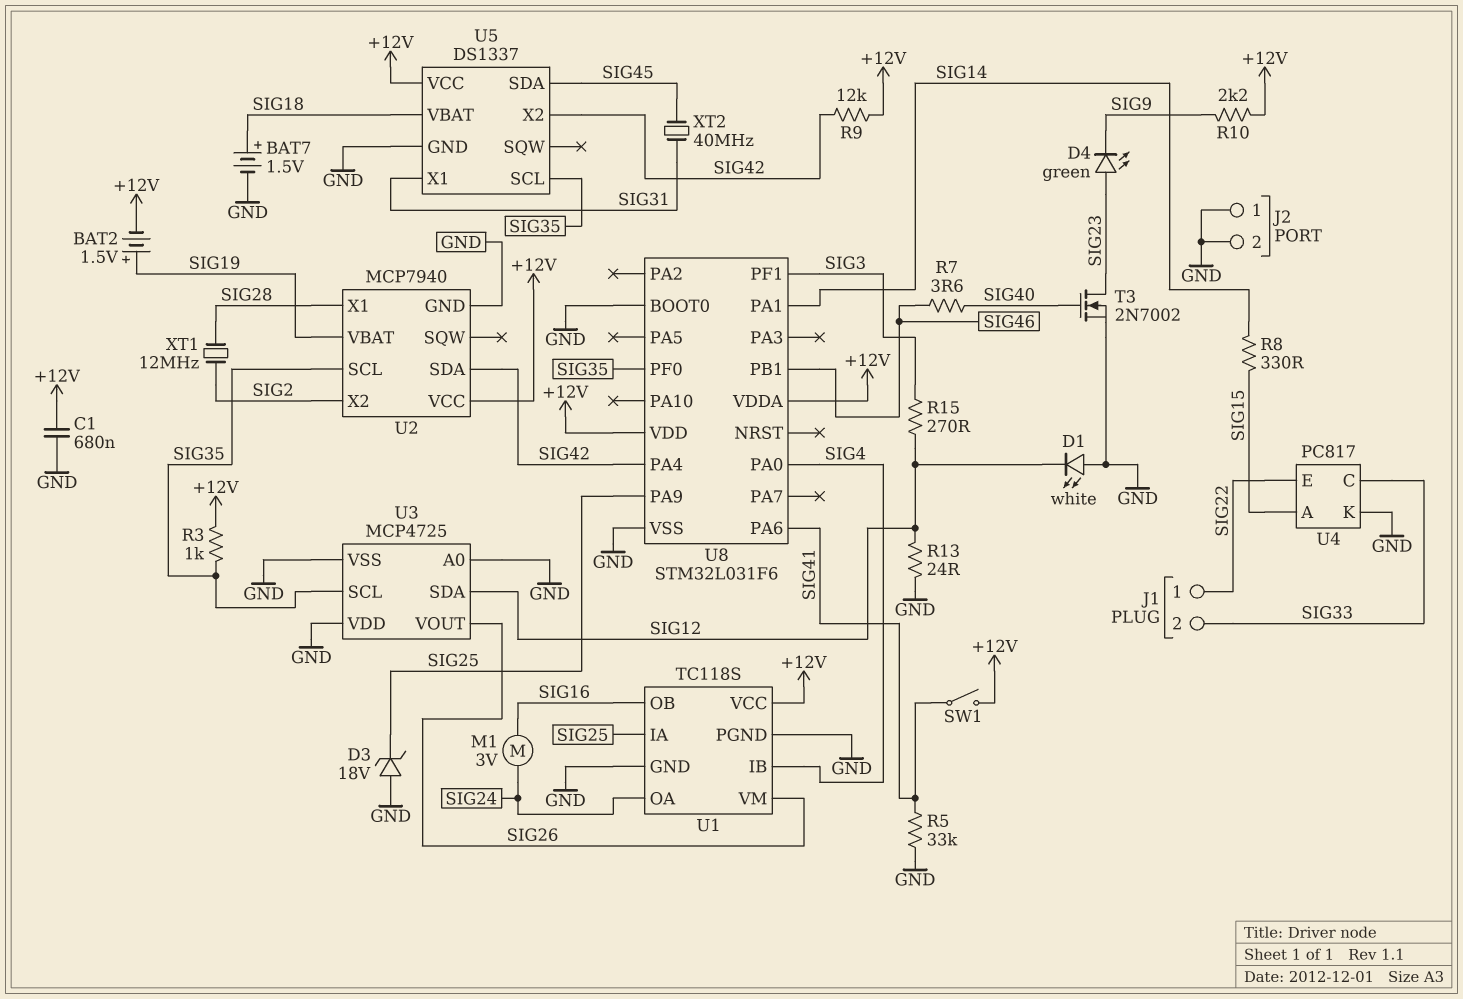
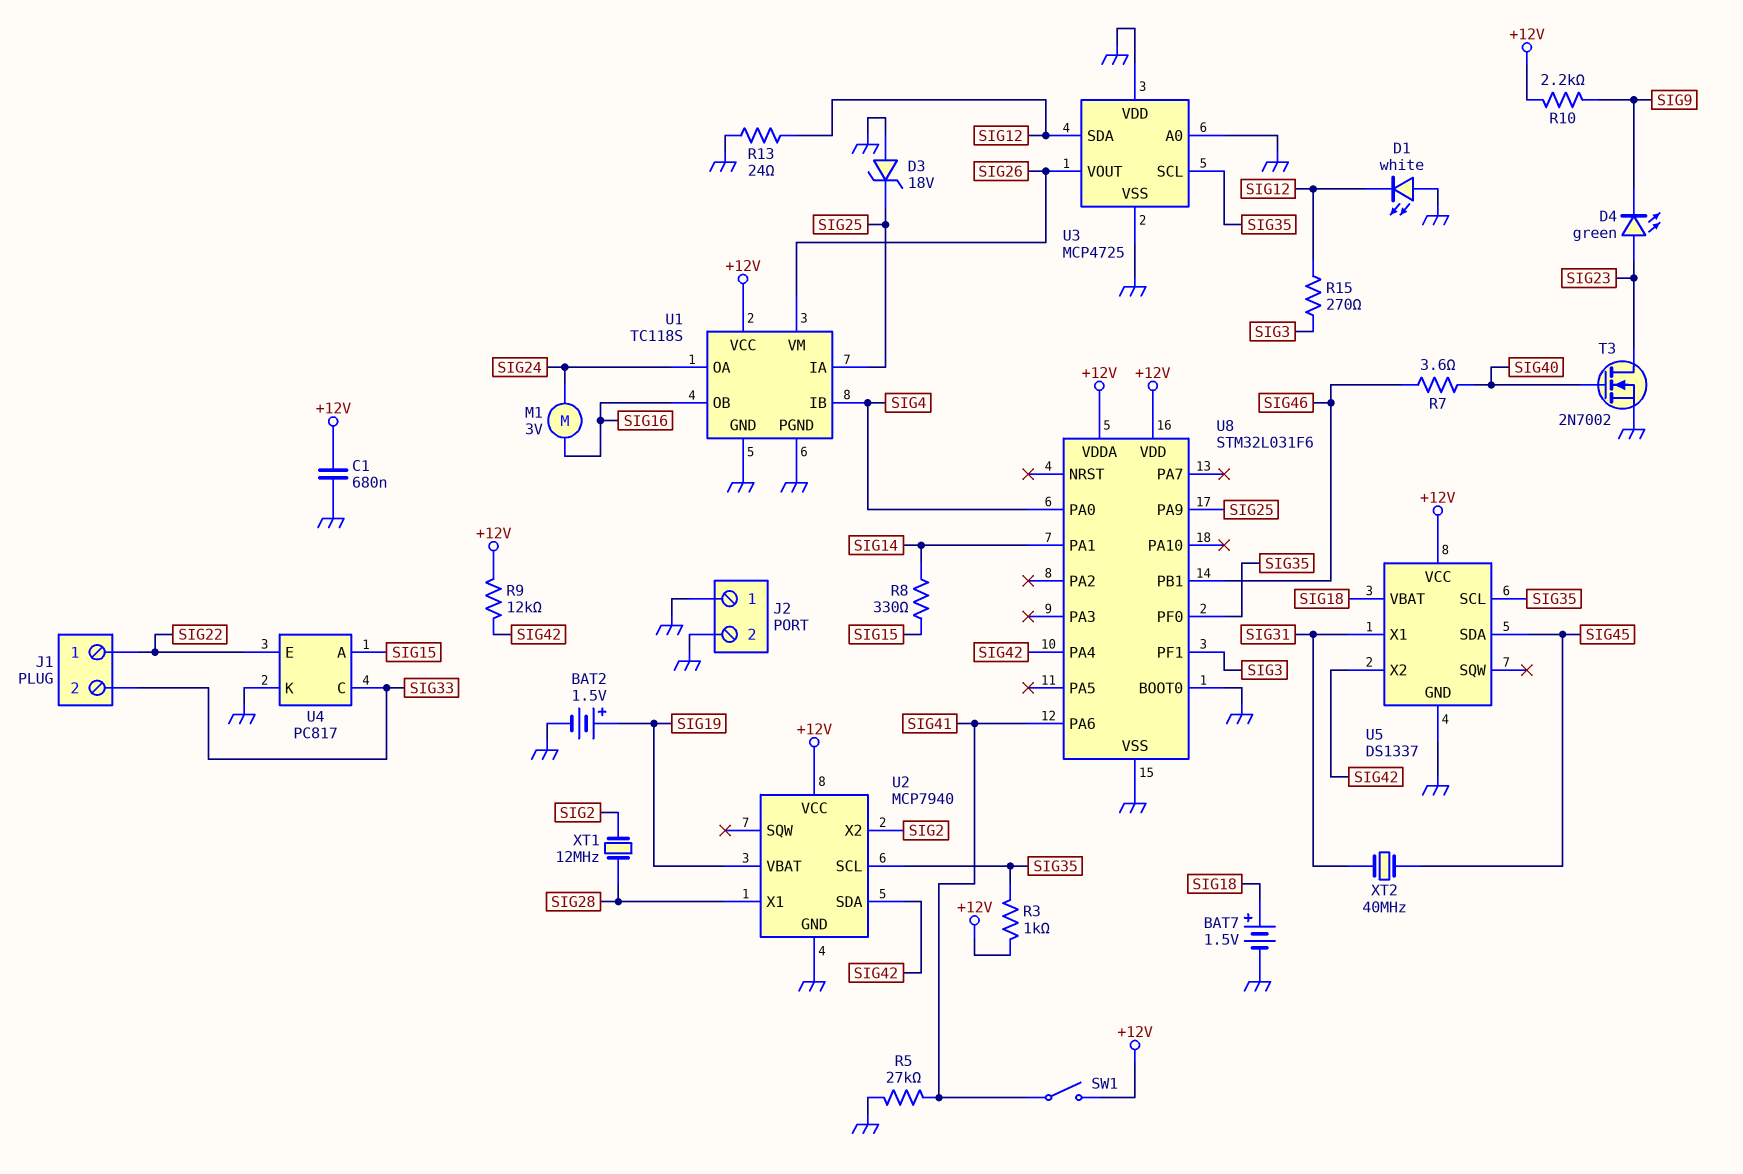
BAT2: 1.5V (plus SIG19, minus +12V) -> 1.5V (plus SIG19, minus GND)
R5: 33k (GND, SIG41) -> 27k (GND, SIG41)

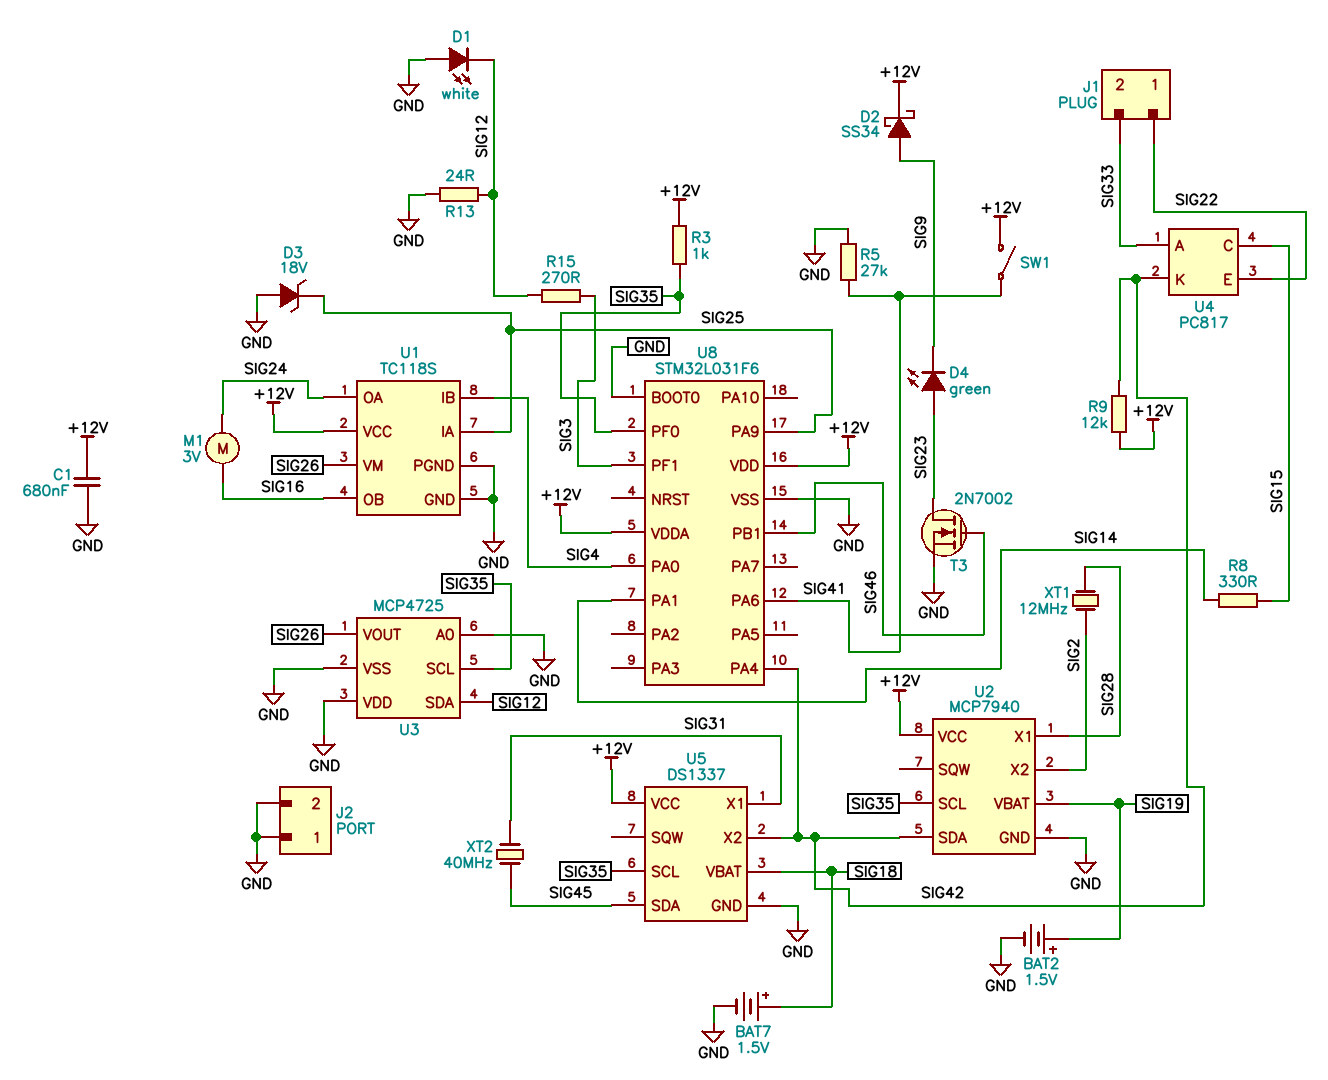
D2: none -> schottky SS34 (A SIG9, K +12V)
R7: 3.6 (SIG40, SIG46) -> none
R10: 2.2k (+12V, SIG9) -> none
T3: NMOS 2N7002 (G SIG40, D SIG23, S GND) -> NMOS 2N7002 (G SIG46, D SIG23, S GND)
U4 pin A: SIG15 -> SIG33
U4 pin C: SIG33 -> SIG15
U4 pin K: GND -> SIG42

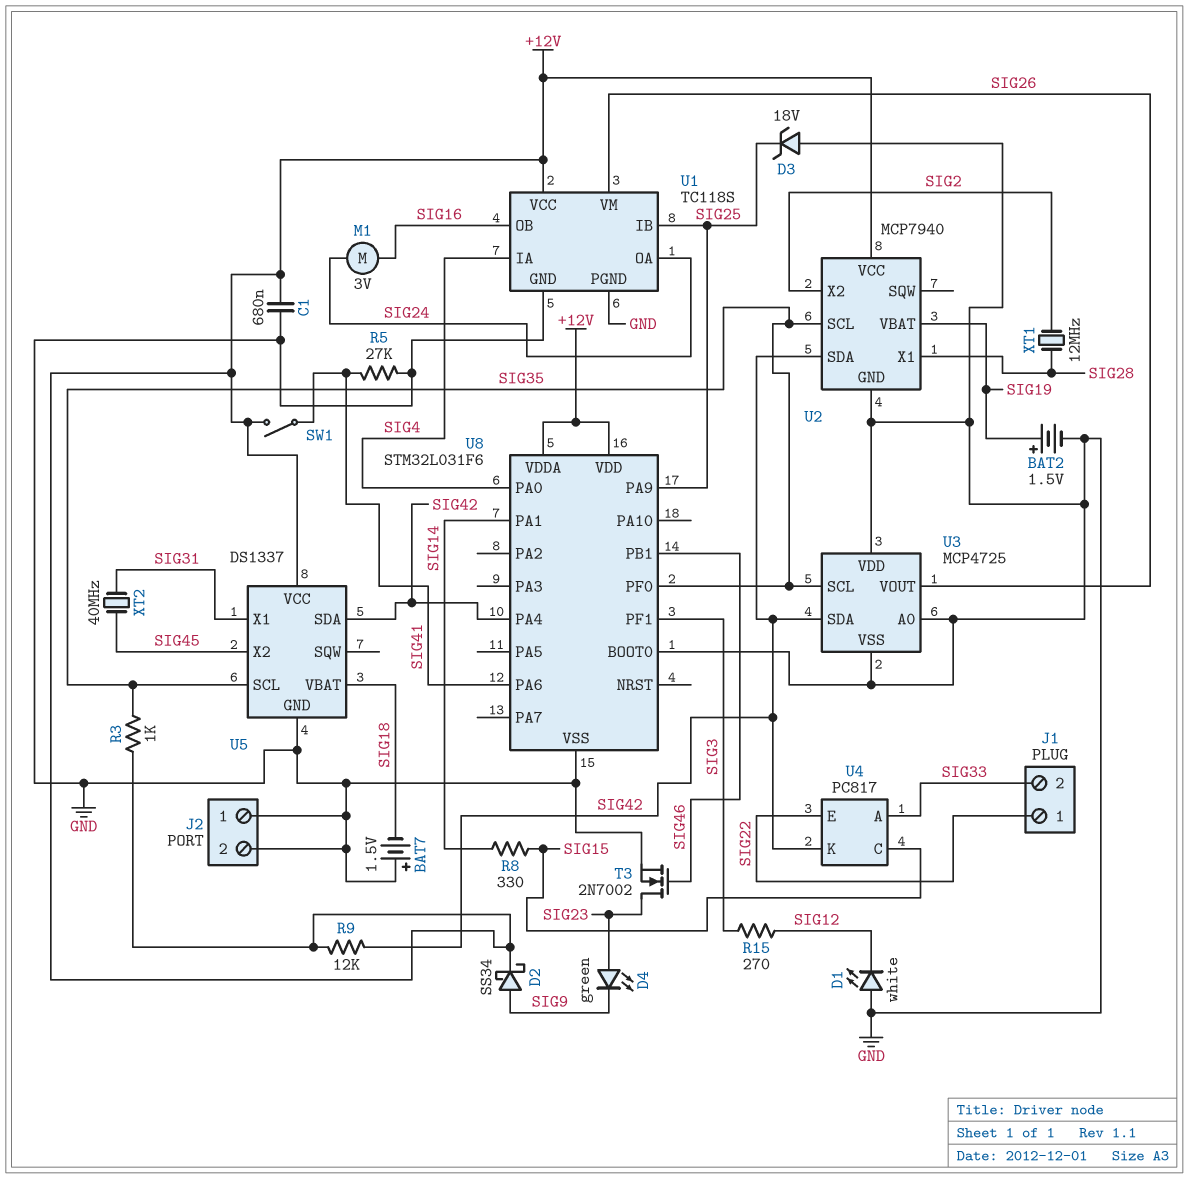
BAT7: 1.5V (plus SIG18, minus GND) -> 1.5V (plus GND, minus SIG18)
R13: 24 (GND, SIG12) -> none
U1 pin IA: SIG25 -> SIG4
U1 pin IB: SIG4 -> SIG25
U3 pin SDA: SIG12 -> SIG42
U5 pin SDA: SIG45 -> SIG42
U5 pin X2: SIG42 -> SIG45

